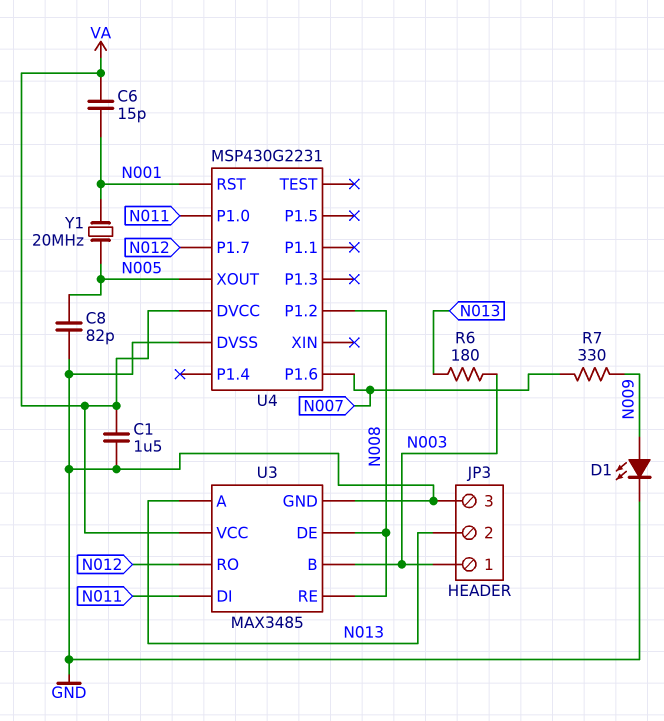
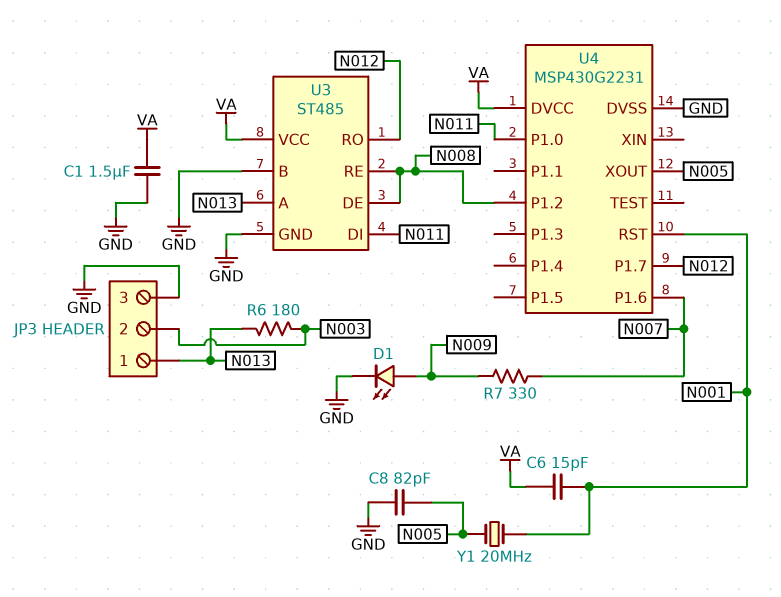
JP3 pin 1: N003 -> N013
JP3 pin 2: N013 -> N003
U3: MAX3485 -> ST485
U3 pin B: N003 -> GND

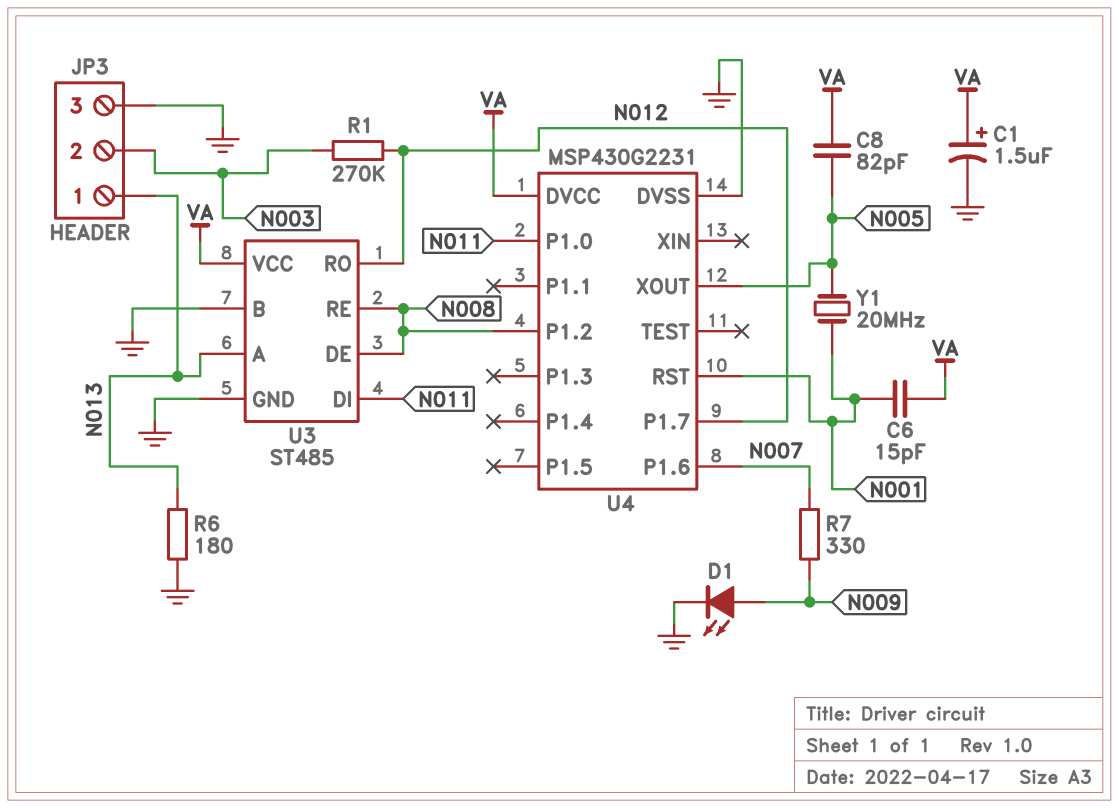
C1: 1.5uF (GND, VA) -> 1.5uF (plus VA, minus GND)
C8: 82pF (GND, N005) -> 82pF (N005, VA)
R1: none -> 270k (N003, N012)
R6: 180 (N003, N013) -> 180 (GND, N013)

